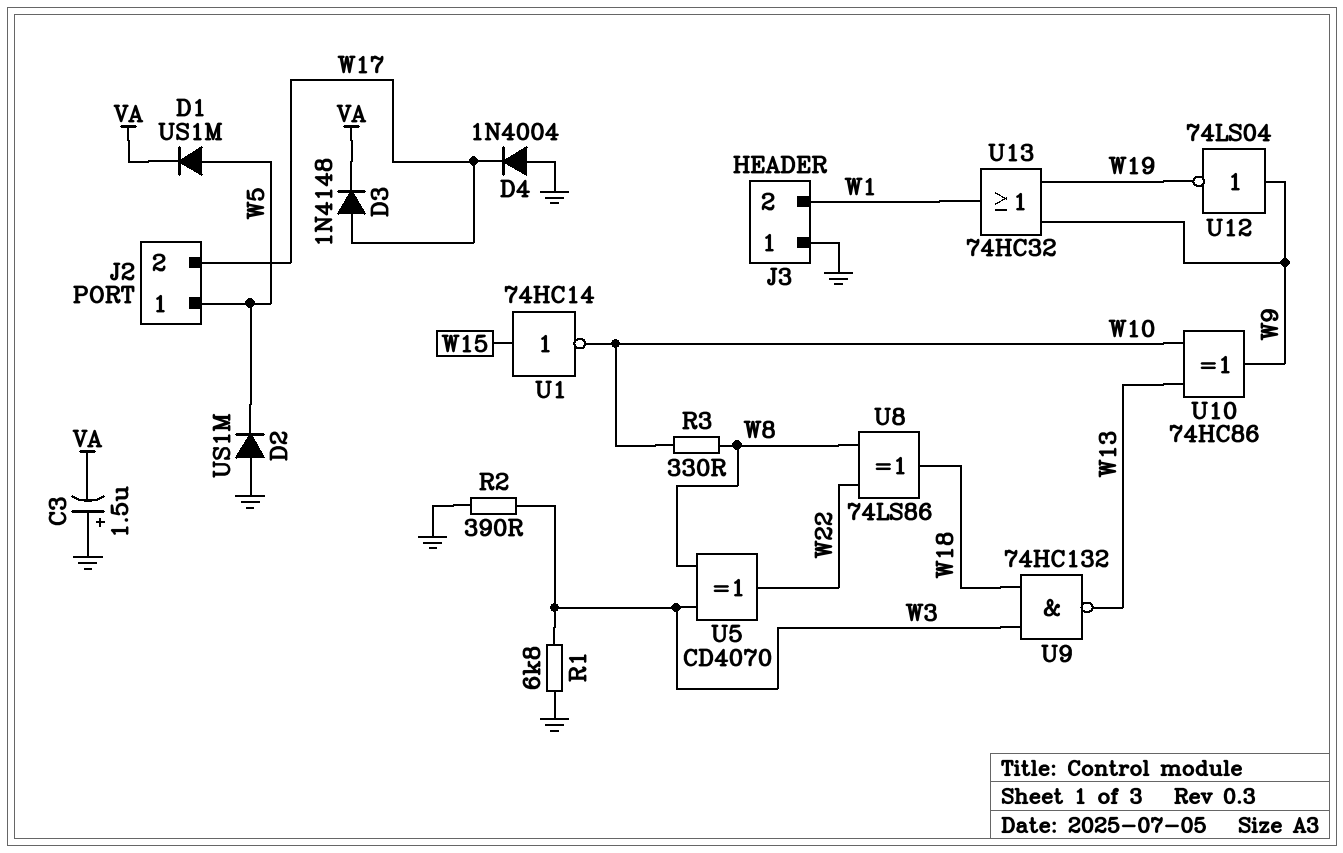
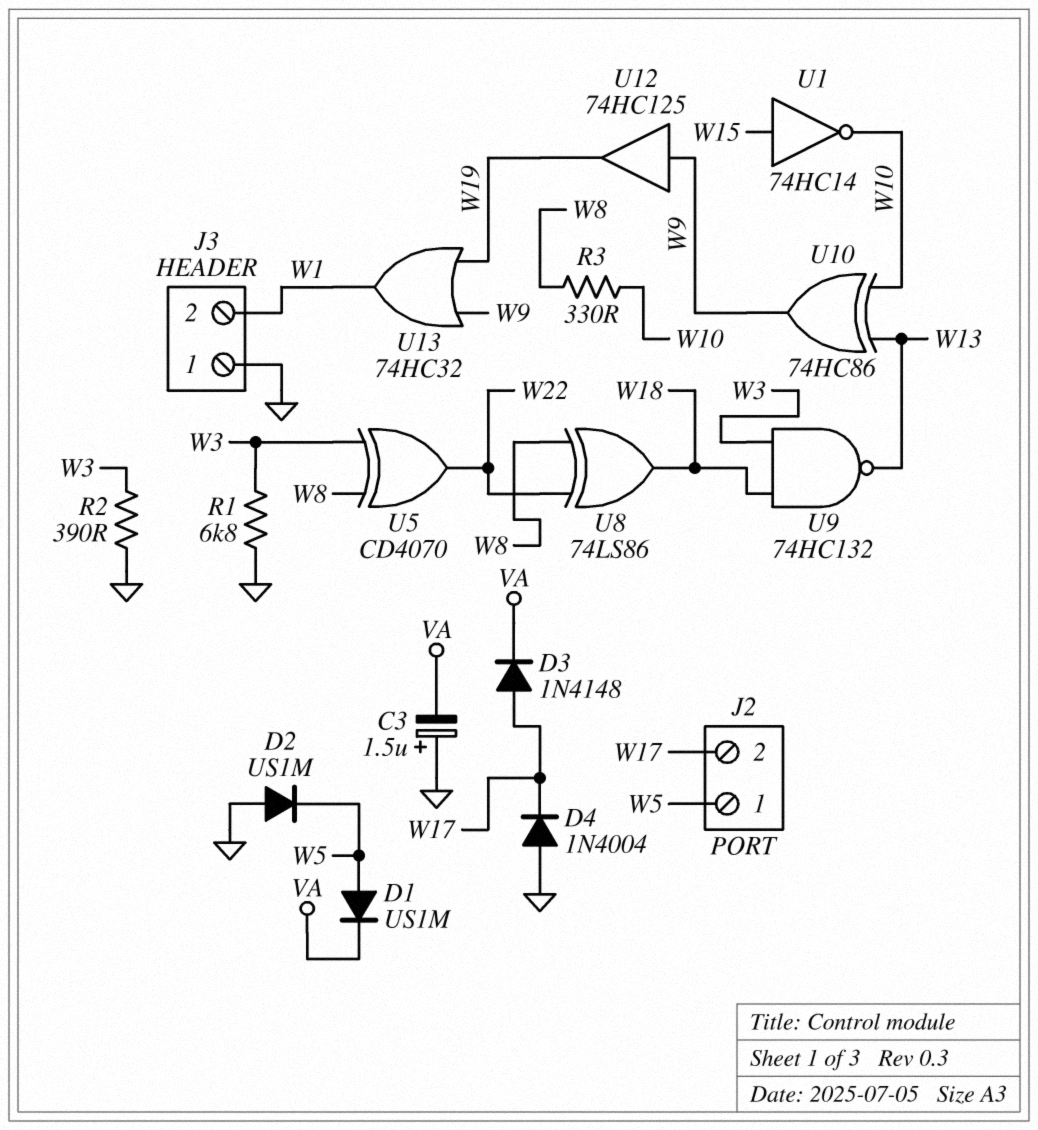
U12: NOT 74LS04 (in W9, out W19) -> buffer 74HC125 (in W9, out W19)

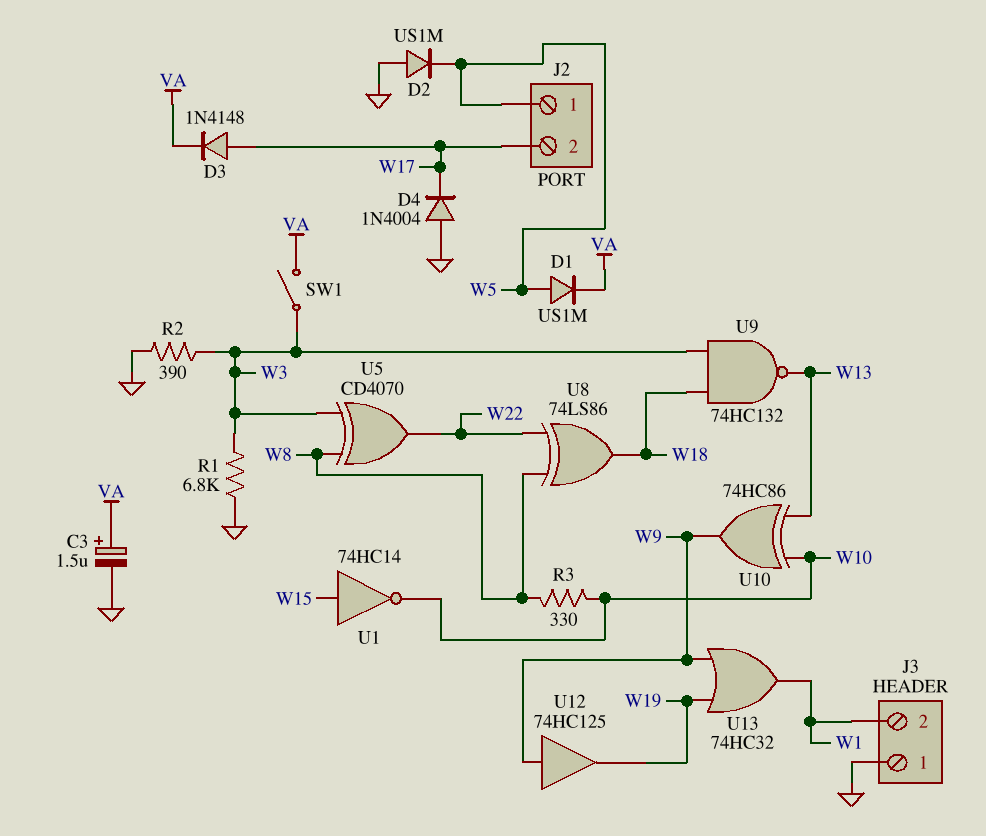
C3: 1.5uF (plus GND, minus VA) -> 1.5uF (plus VA, minus GND)
SW1: none -> switch (VA, W3)

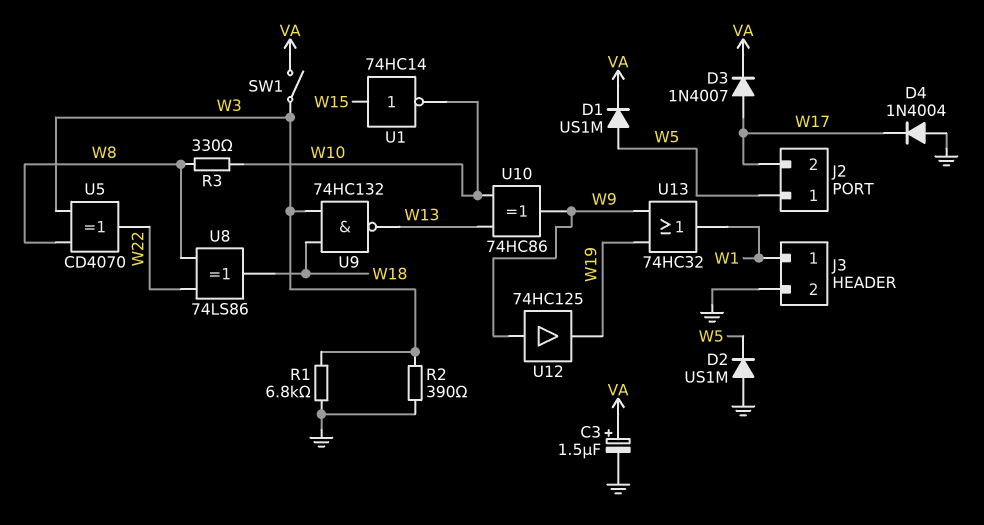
D3: diode 1N4148 (A W17, K VA) -> diode 1N4007 (A W17, K VA)
J3 pin 1: GND -> W1
J3 pin 2: W1 -> GND

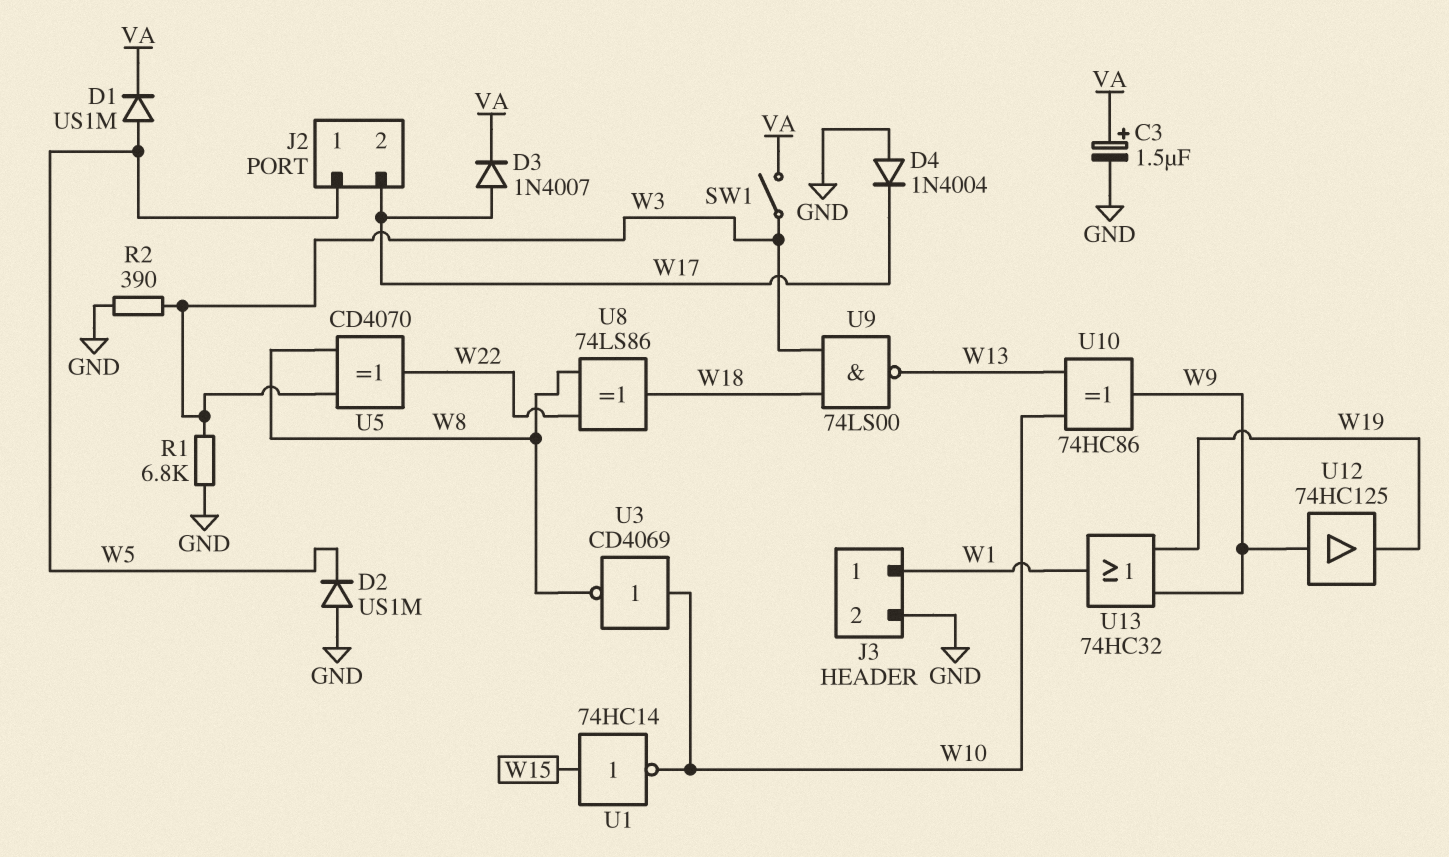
R3: 330 (W8, W10) -> none
U3: none -> NOT CD4069 (in W10, out W8)
U9: NAND 74HC132 (in W3, in W18, out W13) -> NAND 74LS00 (in W3, in W18, out W13)

